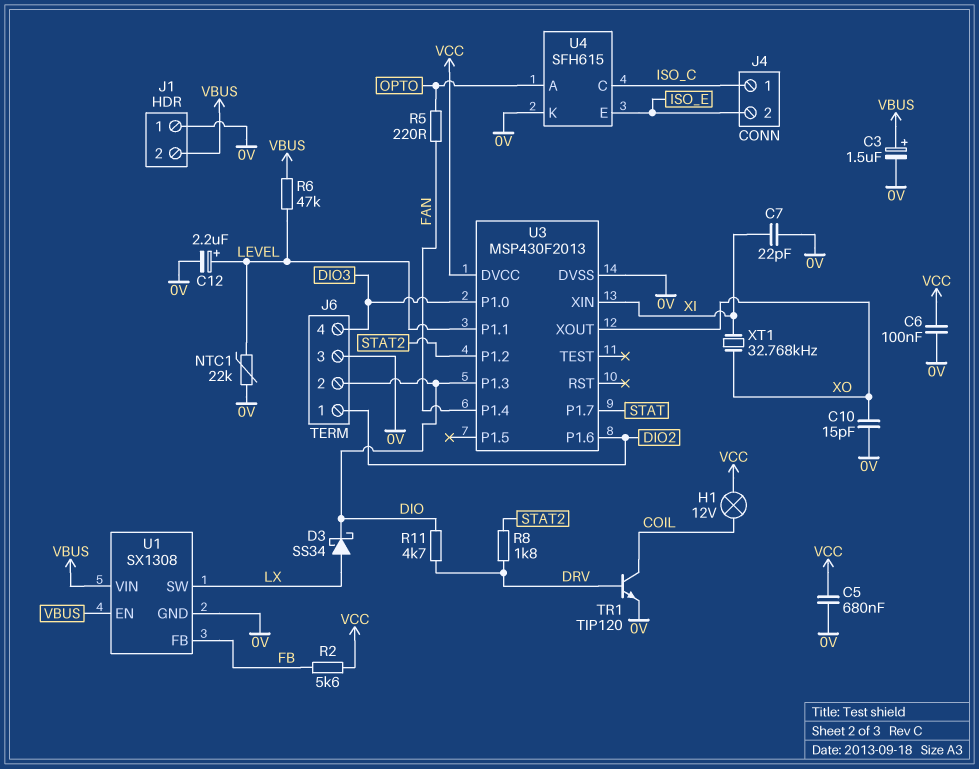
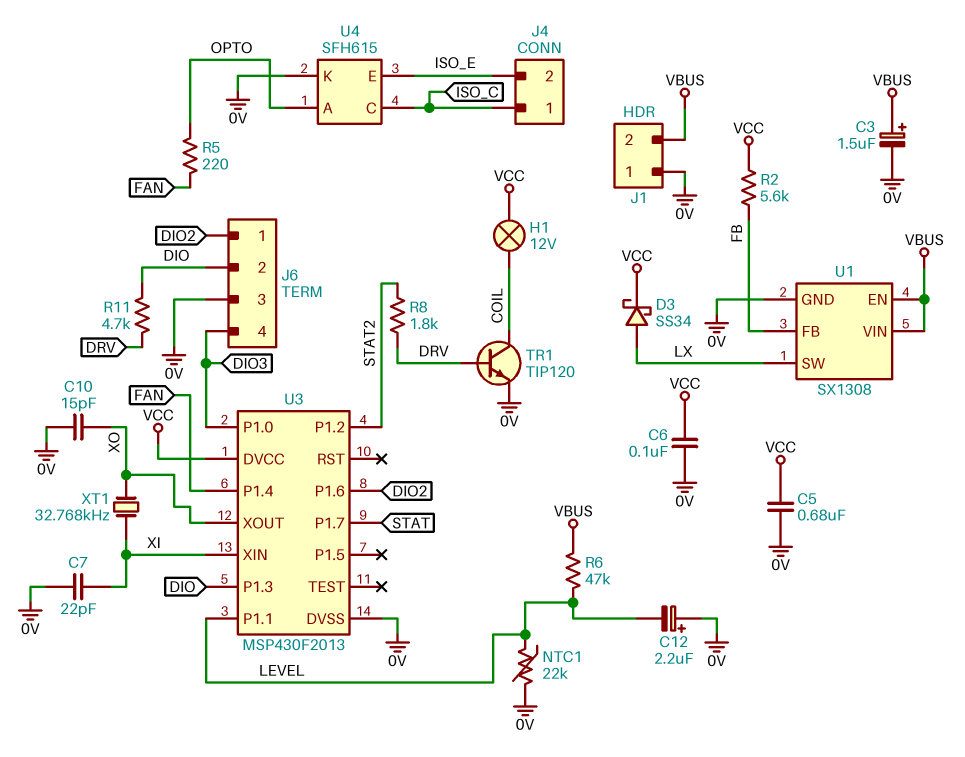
C12: 2.2uF (plus LEVEL, minus 0V) -> 2.2uF (plus 0V, minus LEVEL)
D3: schottky SS34 (A LX, K DIO) -> schottky SS34 (A LX, K VCC)

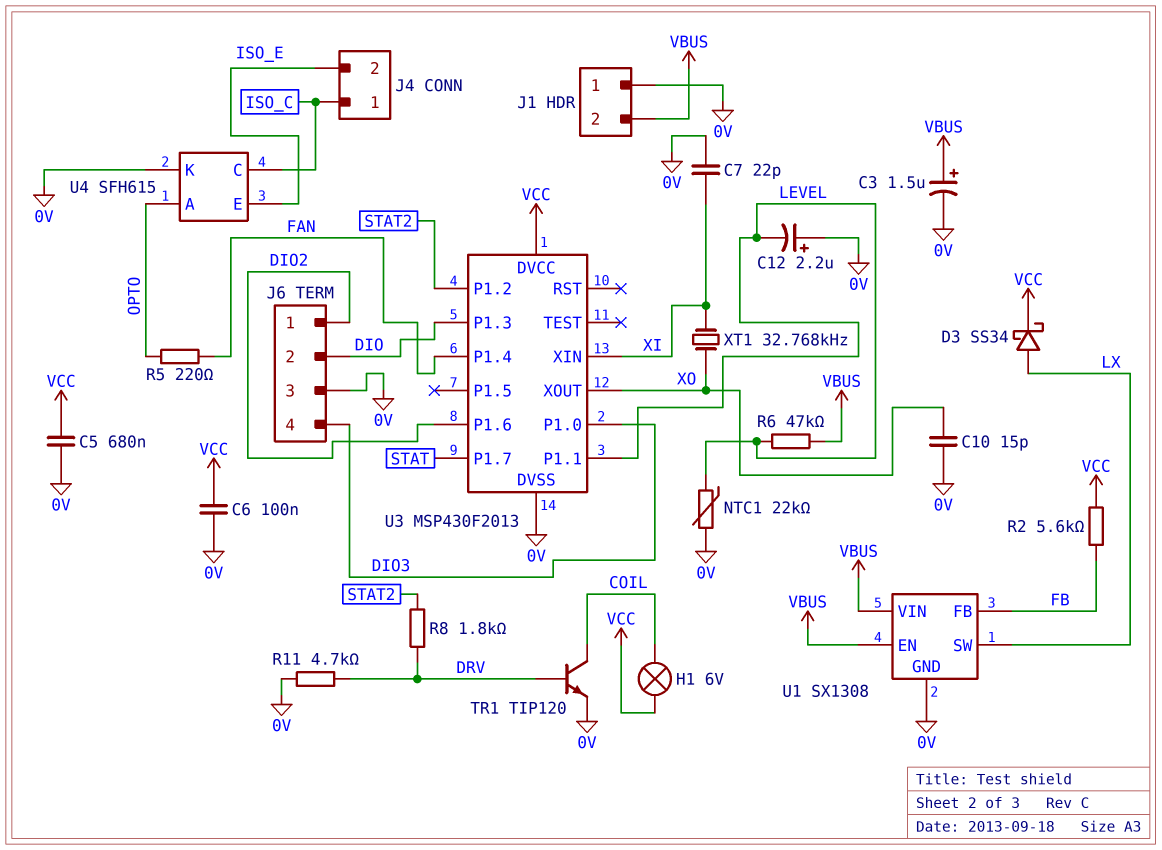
H1: lamp 12V (COIL, VCC) -> lamp 6V (COIL, VCC)
R11: 4.7k (DIO, DRV) -> 4.7k (0V, DRV)

